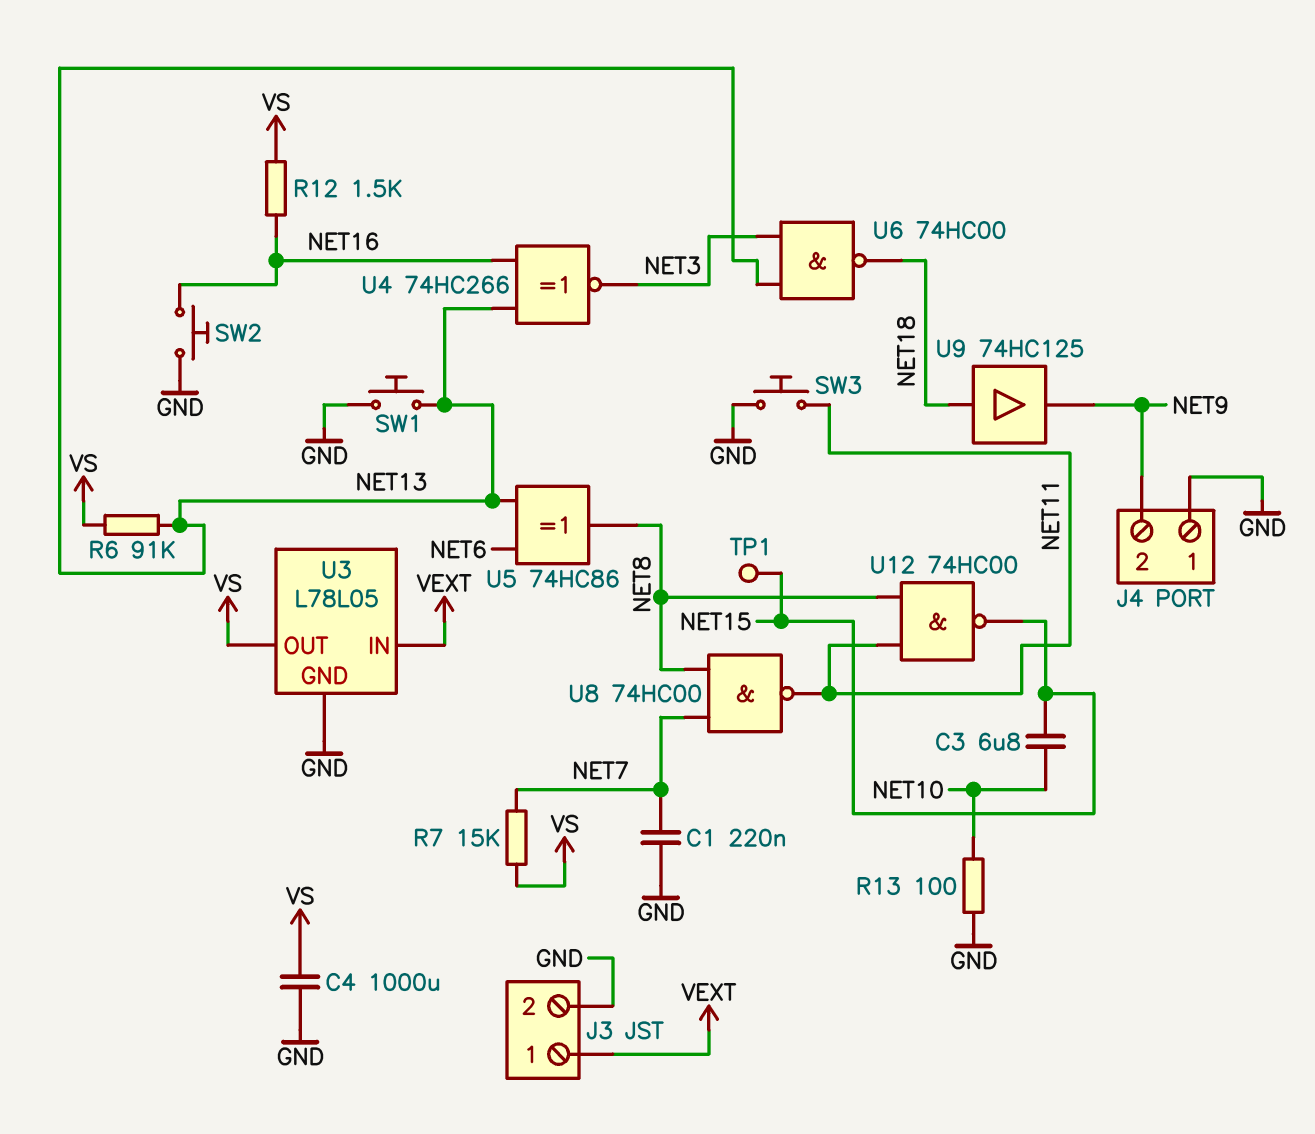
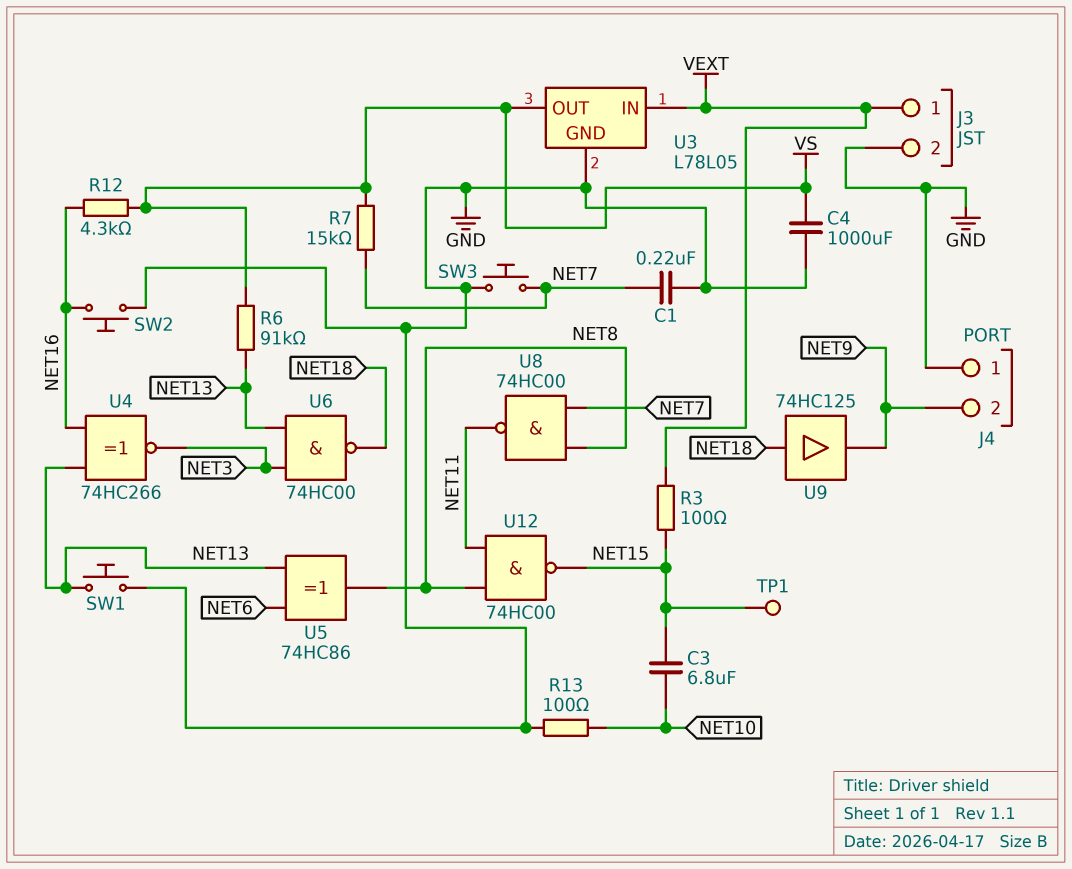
R3: none -> 100 (NET15, VEXT)
R12: 1.5k (NET16, VS) -> 4.3k (NET16, VS)
SW3: button (GND, NET11) -> button (GND, NET7)

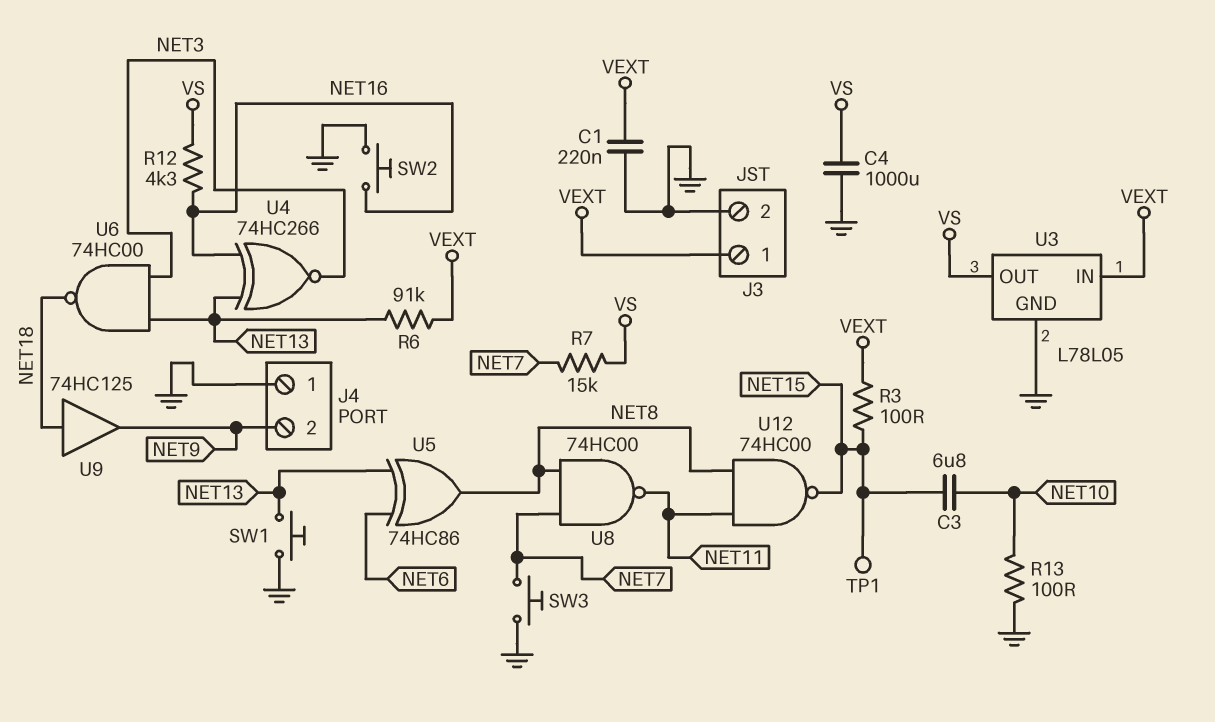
C1: 220nF (GND, NET7) -> 220nF (GND, VEXT)
R6: 91k (NET13, VS) -> 91k (NET13, VEXT)

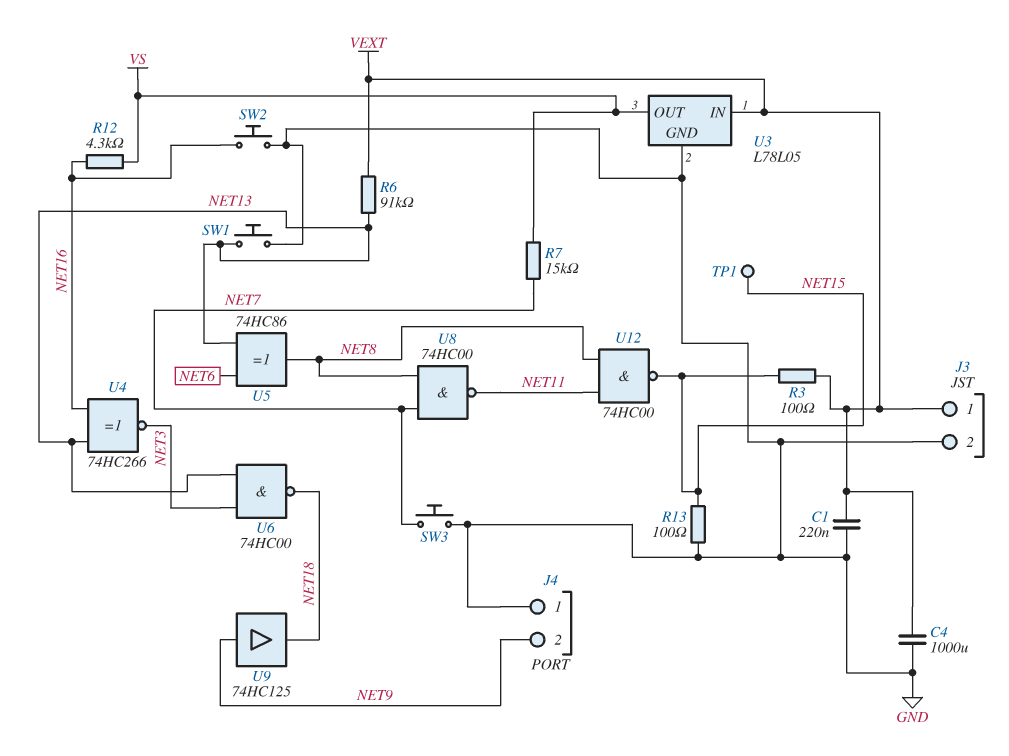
C3: 6.8uF (NET10, NET15) -> none
C4: 1000uF (GND, VS) -> 1000uF (GND, VEXT)
R13: 100 (GND, NET10) -> 100 (GND, NET15)
U9: buffer 74HC125 (in NET18, out NET9) -> buffer 74HC125 (in NET9, out NET18)

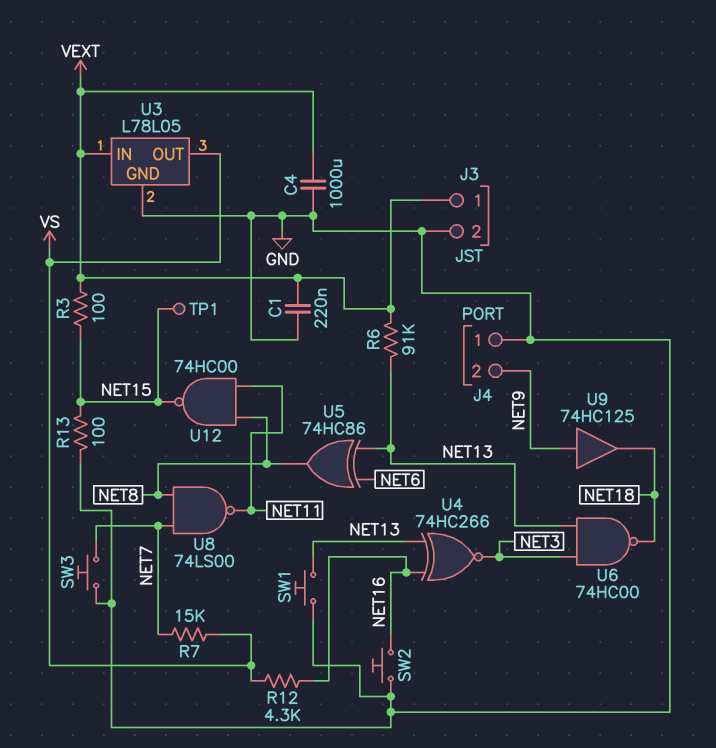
U8: NAND 74HC00 (in NET7, in NET8, out NET11) -> NAND 74LS00 (in NET7, in NET8, out NET11)

